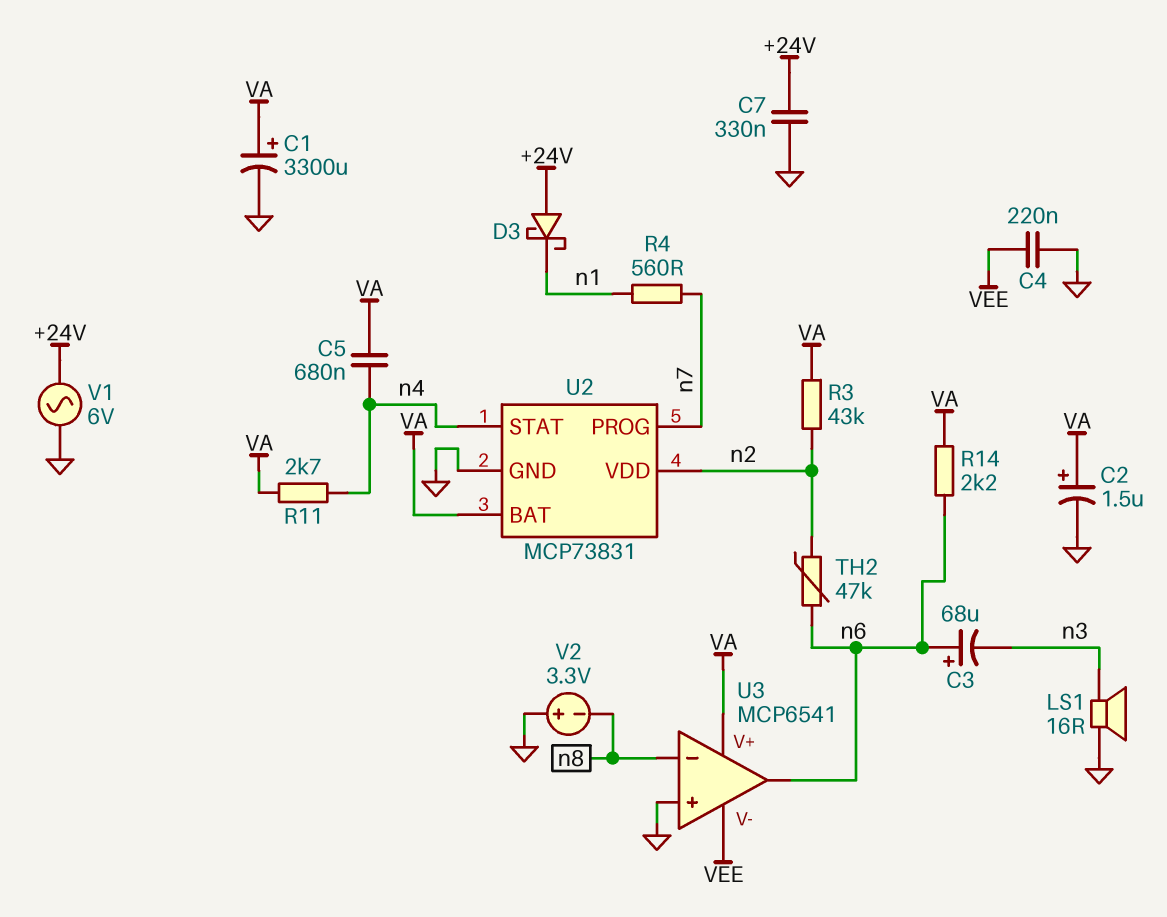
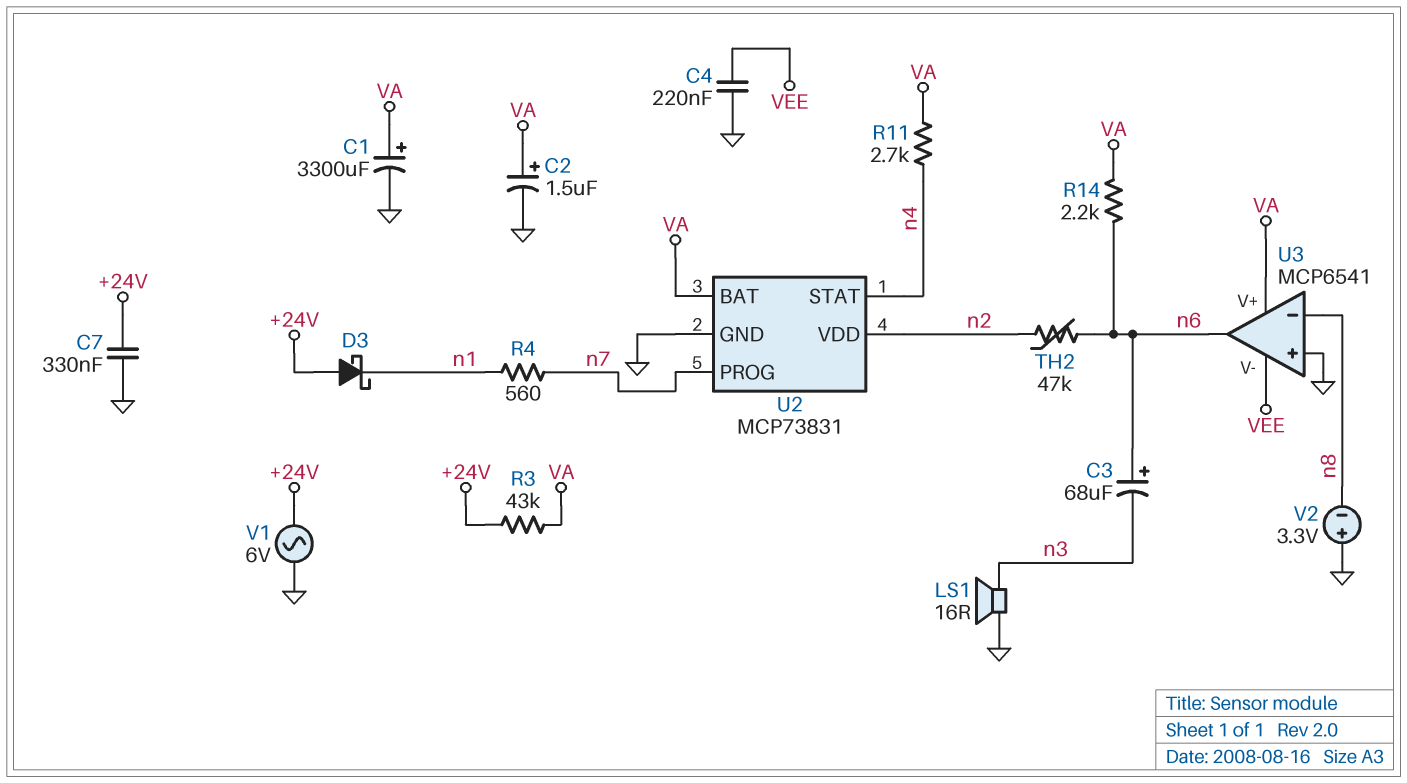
C5: 680nF (VA, n4) -> none
R3: 43k (VA, n2) -> 43k (+24V, VA)

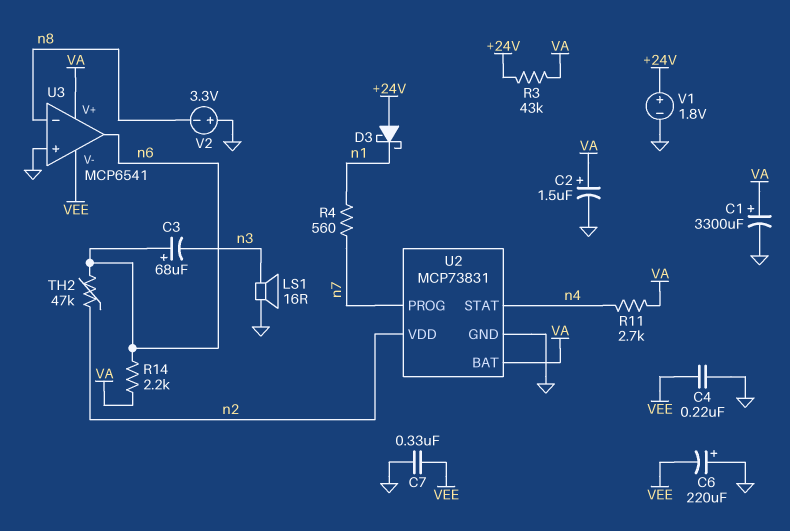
C6: none -> 220uF (plus GND, minus VEE)
C7: 330nF (+24V, GND) -> 330nF (GND, VEE)
V1: AC 6V (+24V, GND) -> 1.8V (plus +24V, minus GND)

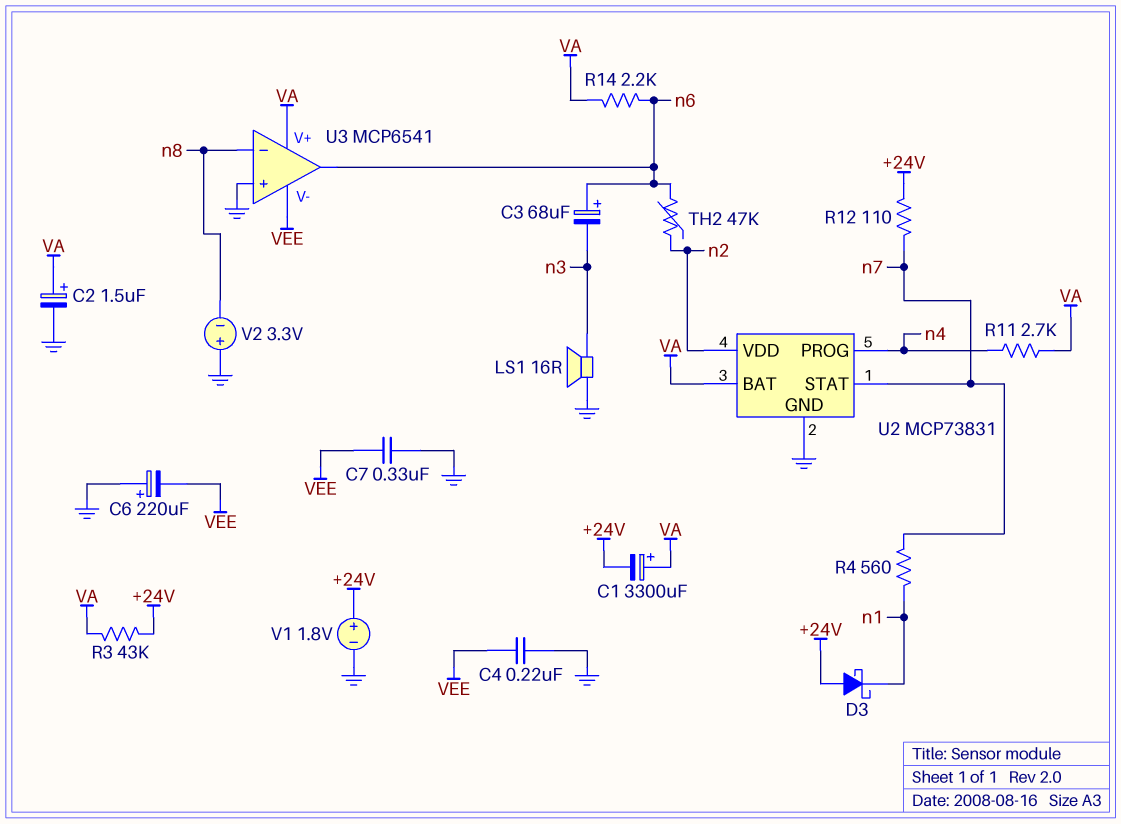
C1: 3300uF (plus VA, minus GND) -> 3300uF (plus VA, minus +24V)
R12: none -> 110 (+24V, n7)
U2 pin PROG: n7 -> n4
U2 pin STAT: n4 -> n7

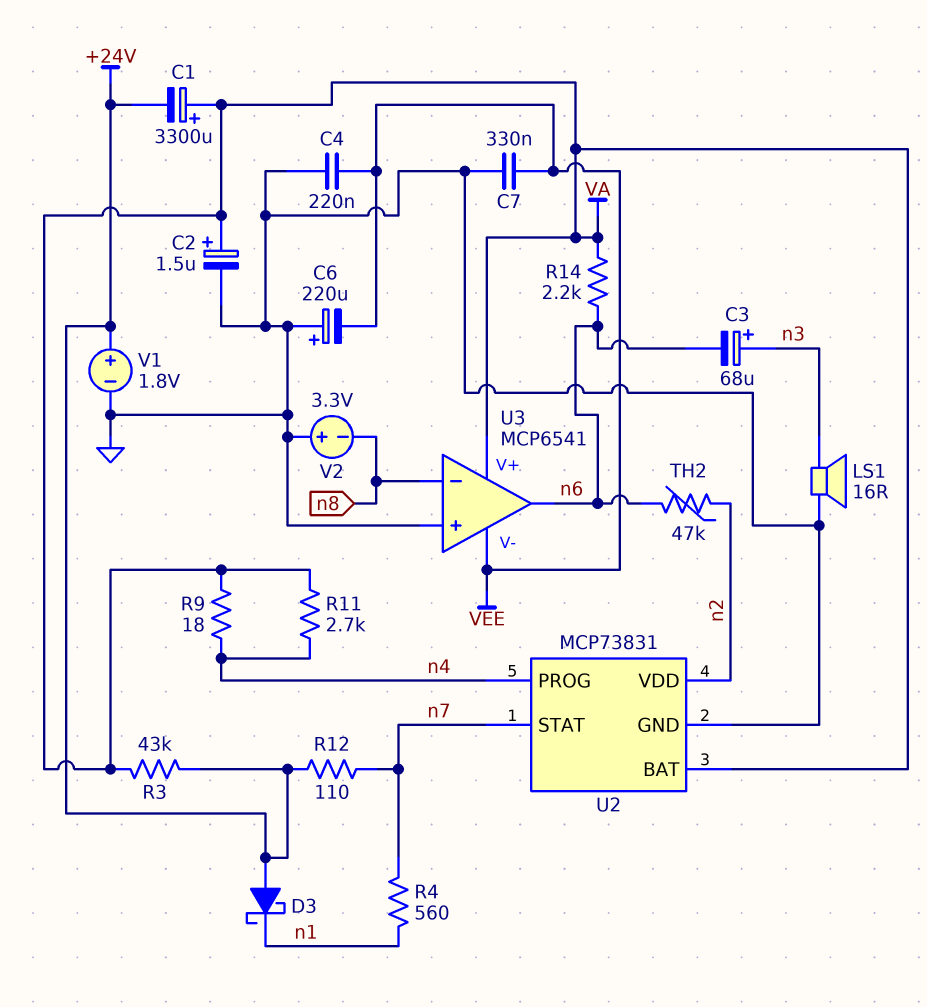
C3: 68uF (plus n6, minus n3) -> 68uF (plus n3, minus n6)
R9: none -> 18 (VA, n4)

